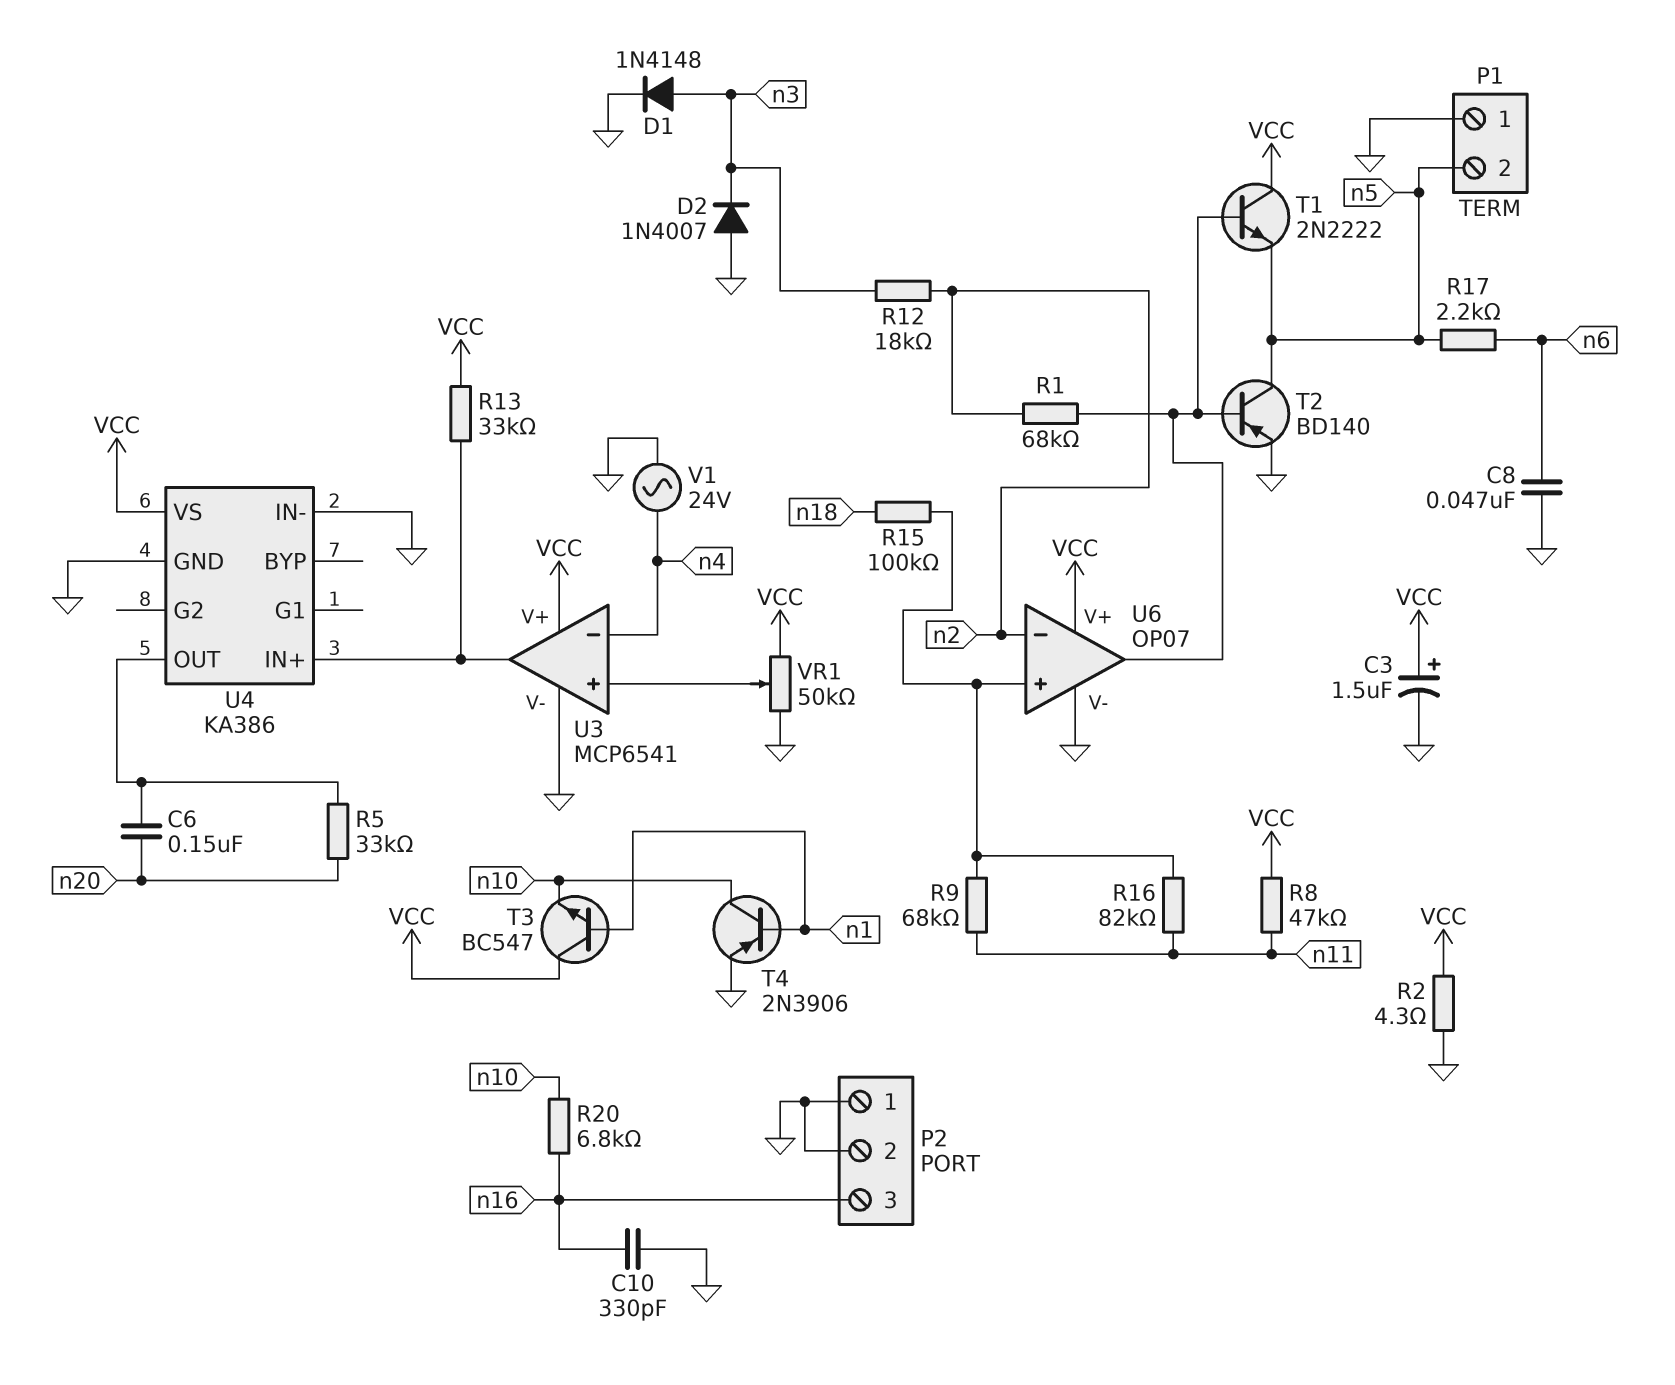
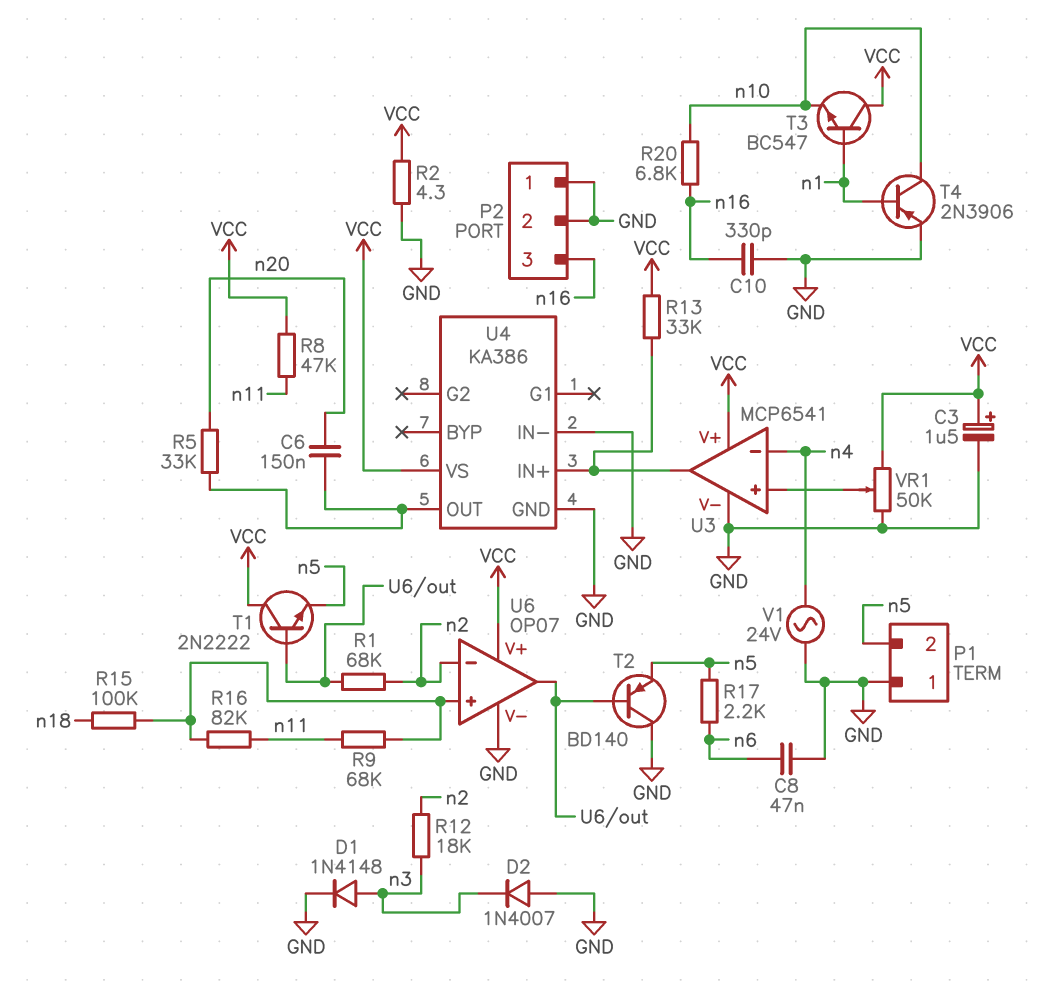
T2: PNP BD140 (B U6/out, C n5, E GND) -> PNP BD140 (B U6/out, C GND, E n5)

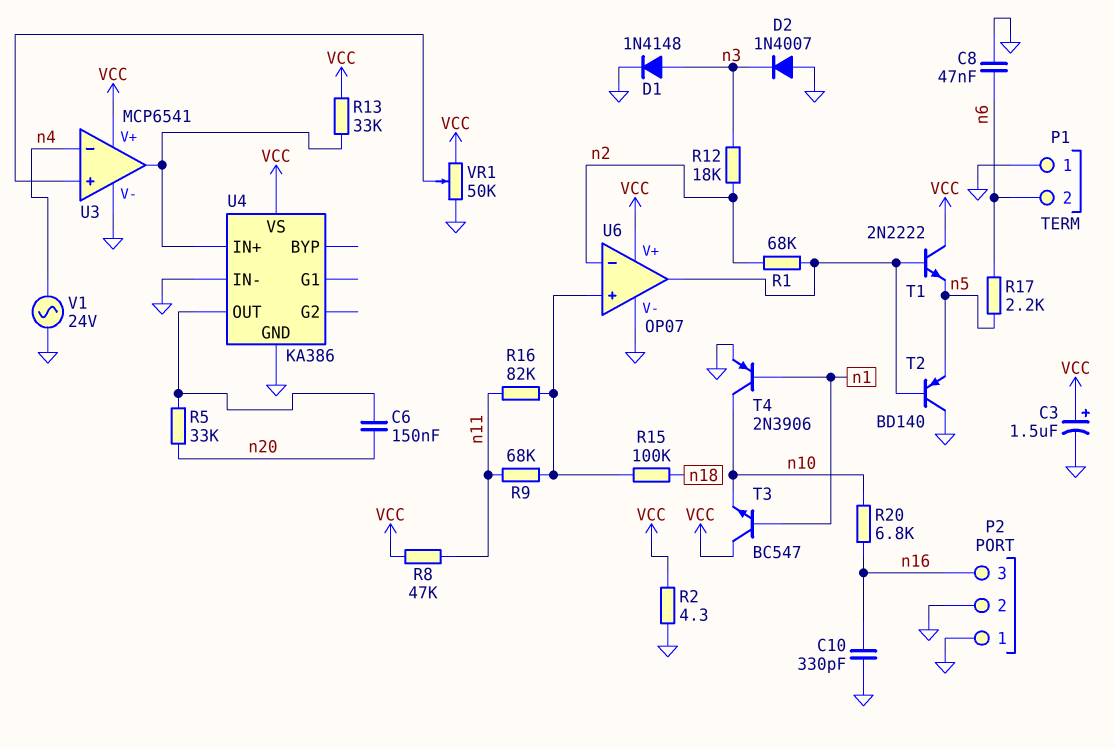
P1 pin 2: n5 -> n6

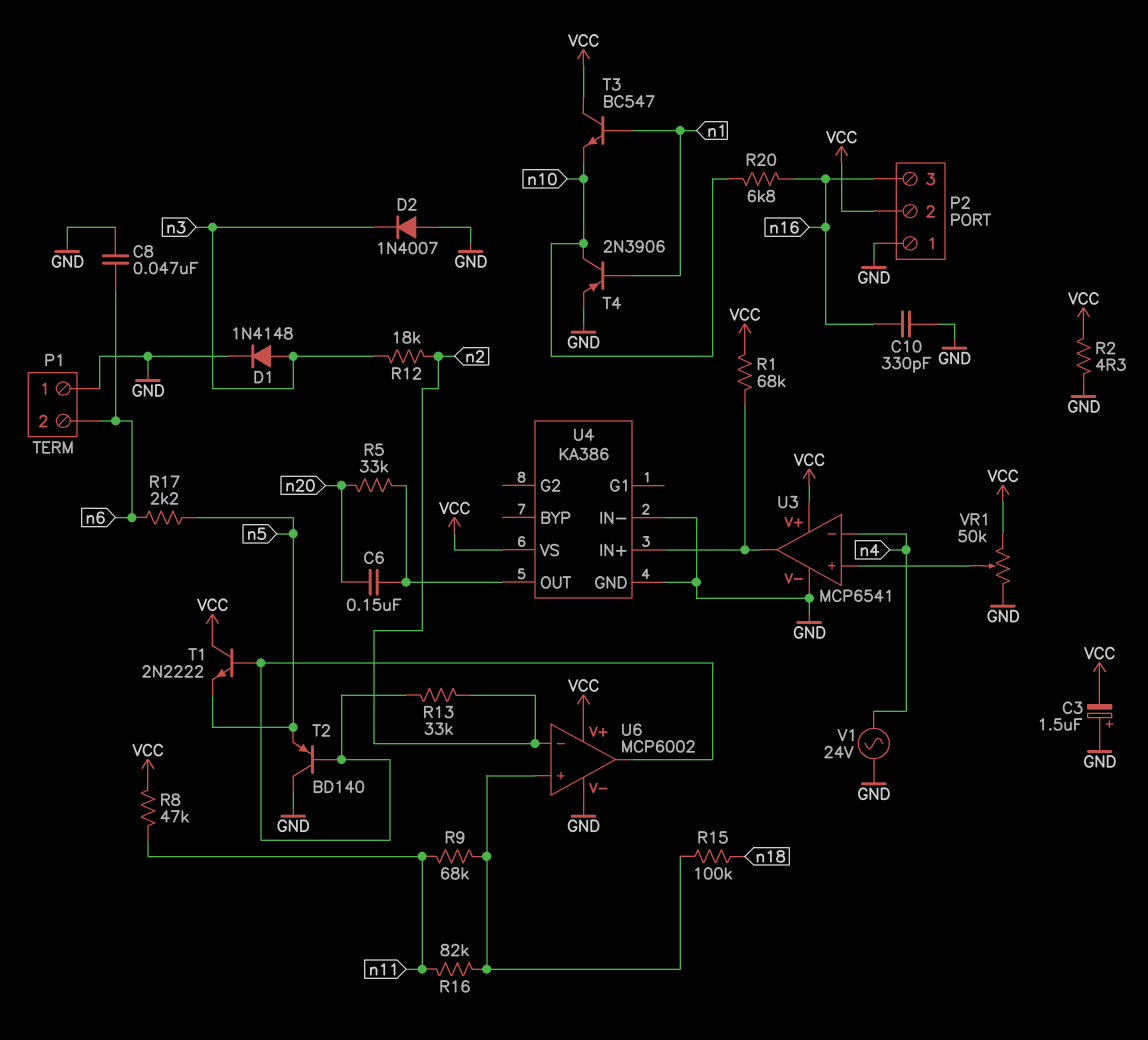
C3: 1.5uF (plus VCC, minus GND) -> 1.5uF (plus GND, minus VCC)
P2 pin 2: GND -> VCC
R1: 68k (U6/out, n2) -> 68k (U3/out, VCC)
R13: 33k (U3/out, VCC) -> 33k (U6/out, n2)
U6: OP07 -> MCP6002

